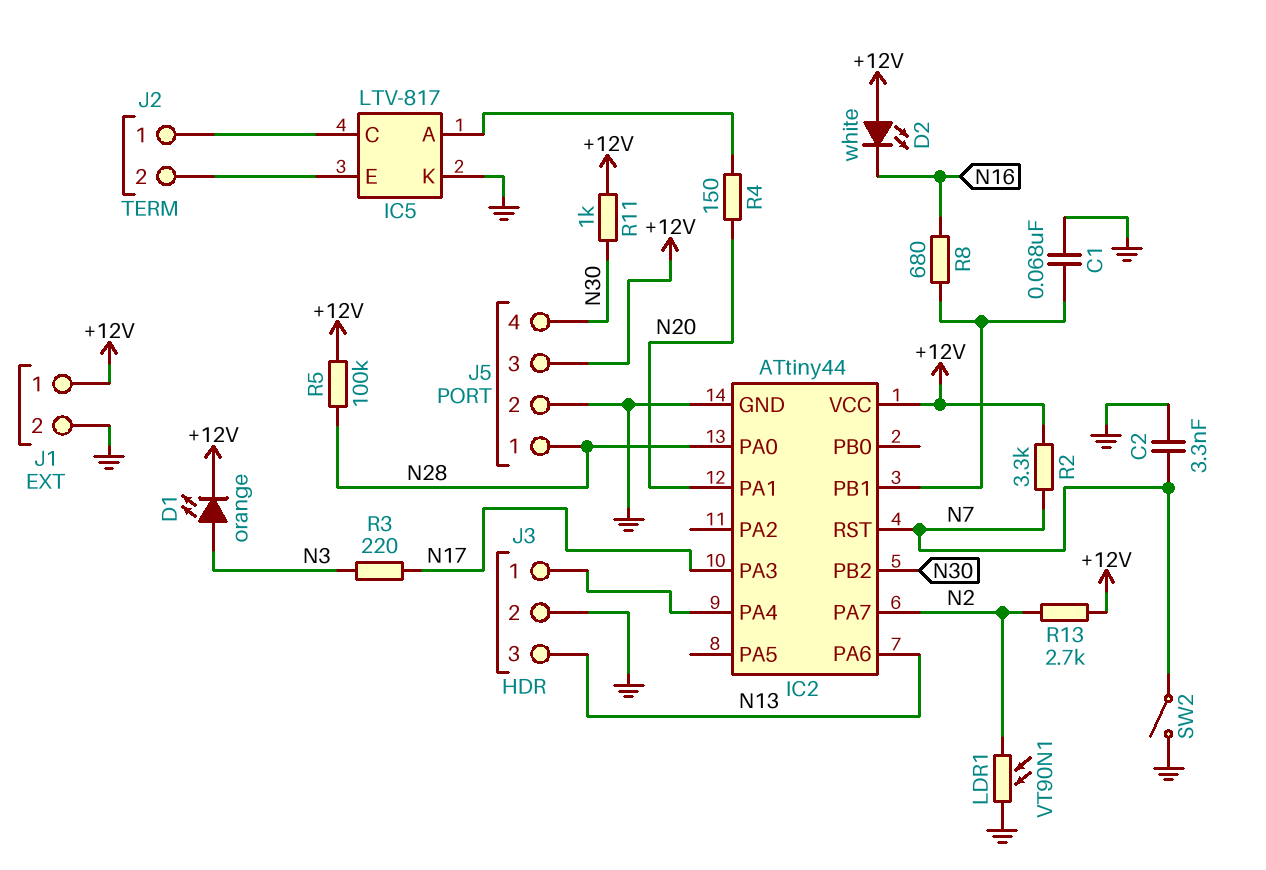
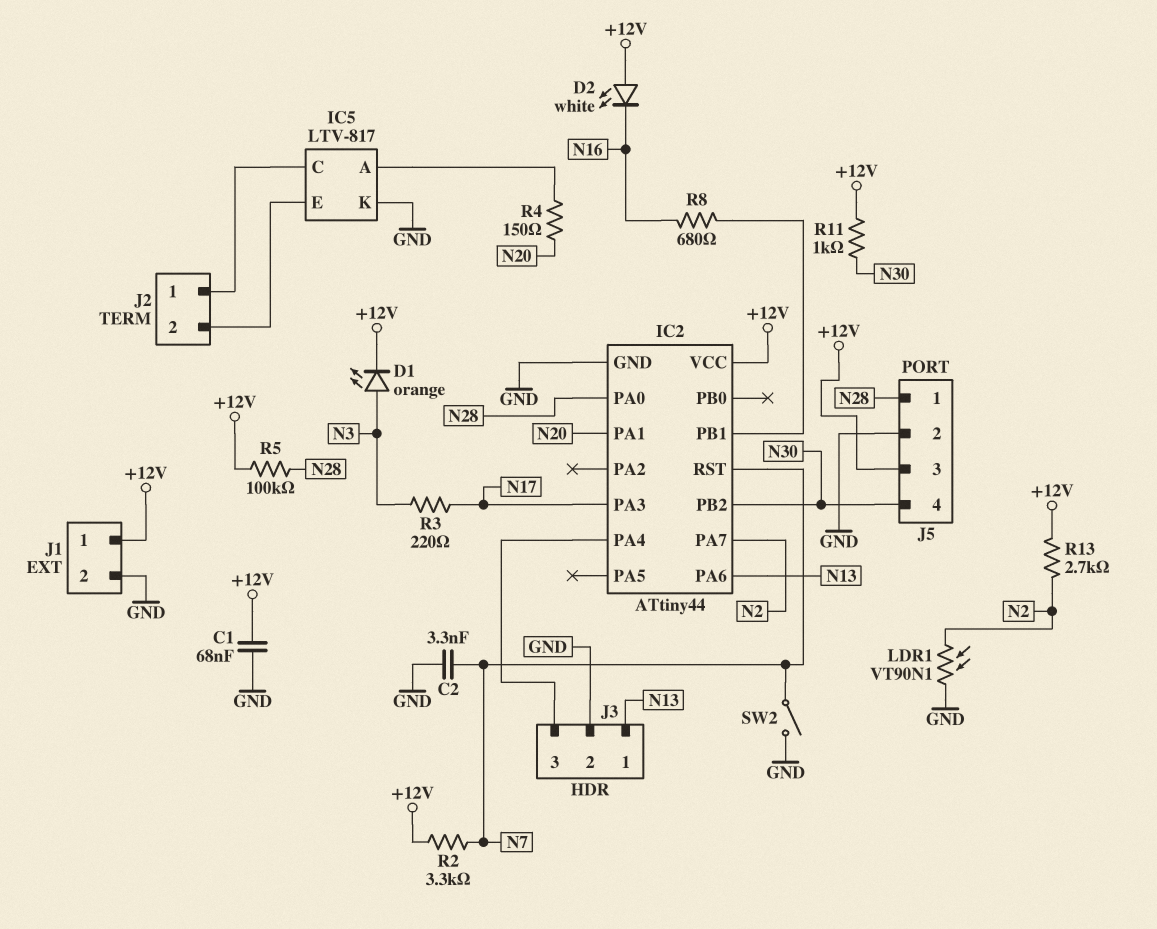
C1: 68nF (GND, IC2/PB1) -> 68nF (+12V, GND)
J3 pin 1: IC2/PA4 -> N13
J3 pin 3: N13 -> IC2/PA4

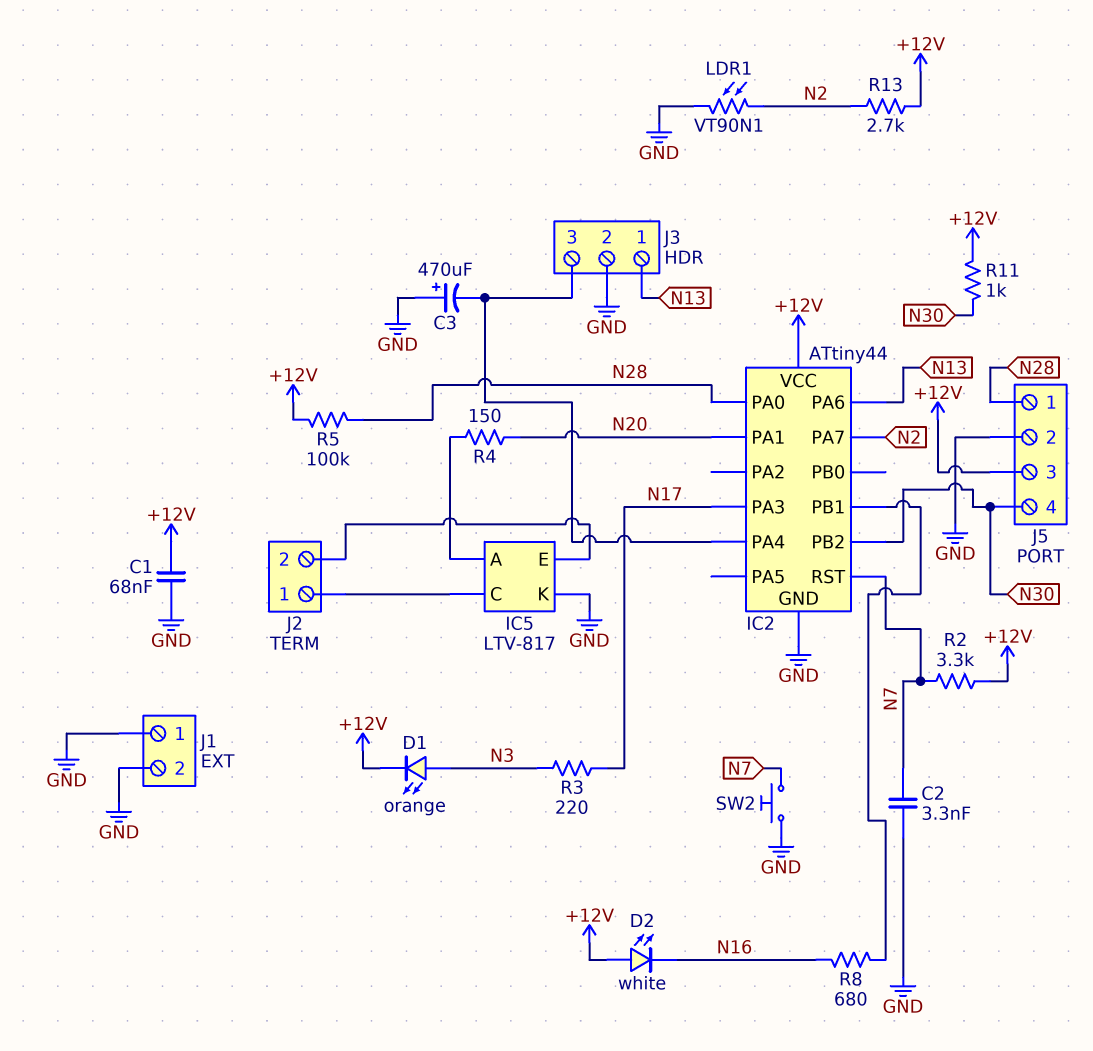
C3: none -> 470uF (plus GND, minus IC2/PA4)
J1 pin 1: +12V -> GND
SW2: switch (GND, N7) -> button (GND, N7)

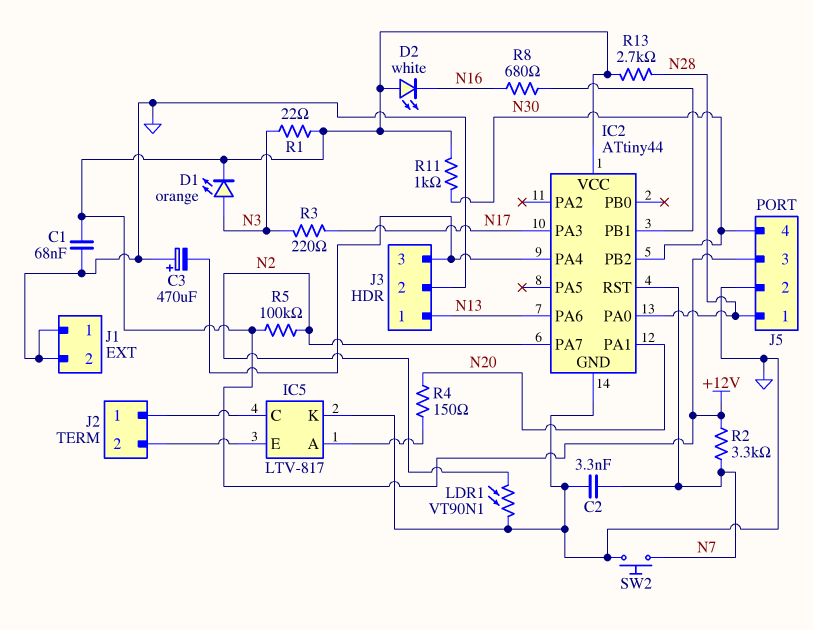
R1: none -> 22 (+12V, N3)
R5: 100k (+12V, N28) -> 100k (+12V, N2)
R13: 2.7k (+12V, N2) -> 2.7k (+12V, N28)

